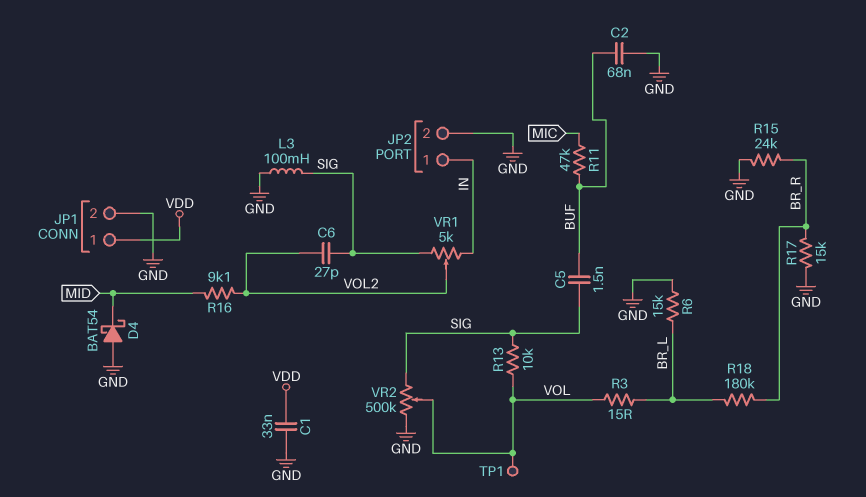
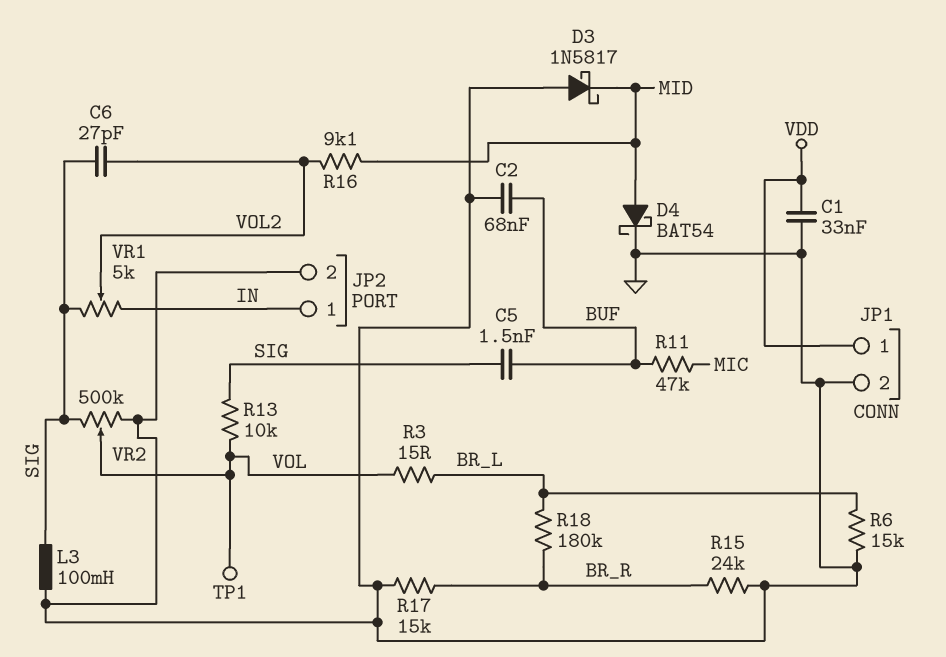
D3: none -> schottky 1N5817 (A GND, K MID)
D4: schottky BAT54 (A GND, K MID) -> schottky BAT54 (A MID, K GND)

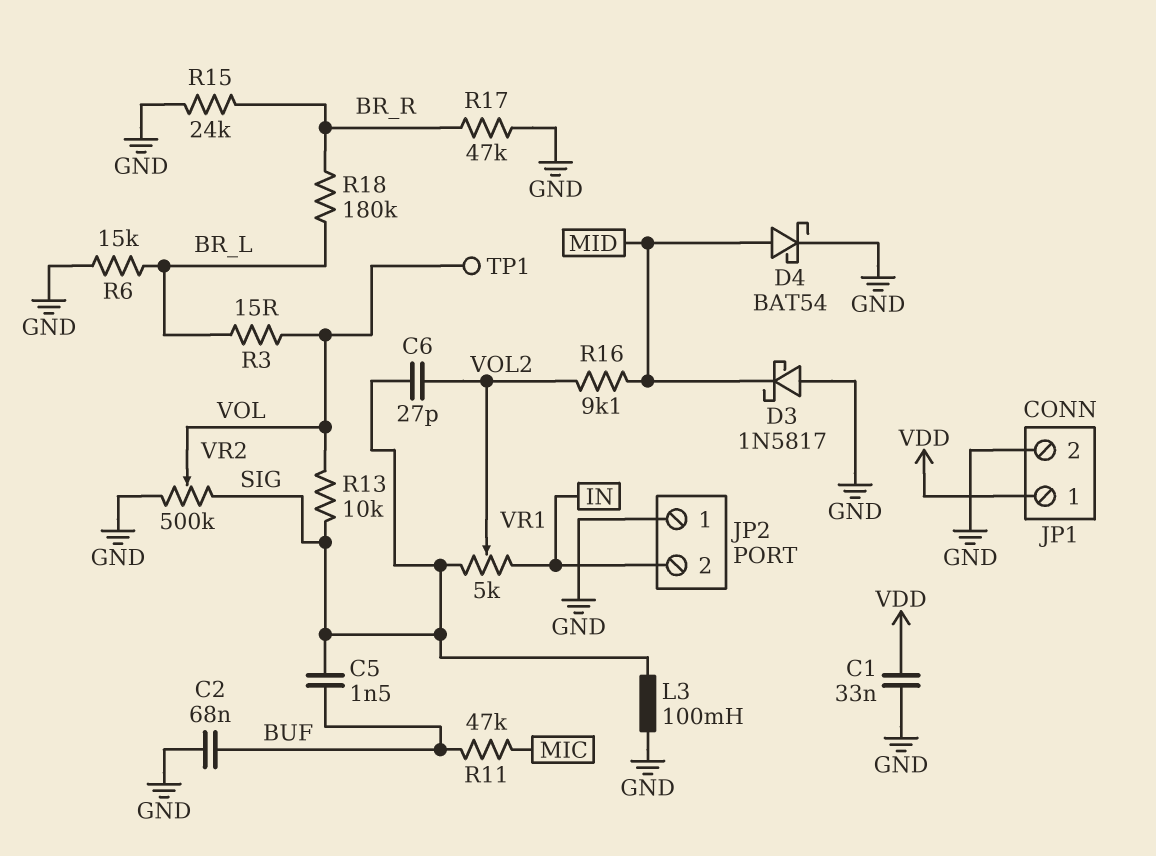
JP2 pin 1: IN -> GND
JP2 pin 2: GND -> IN
R17: 15k (BR_R, GND) -> 47k (BR_R, GND)

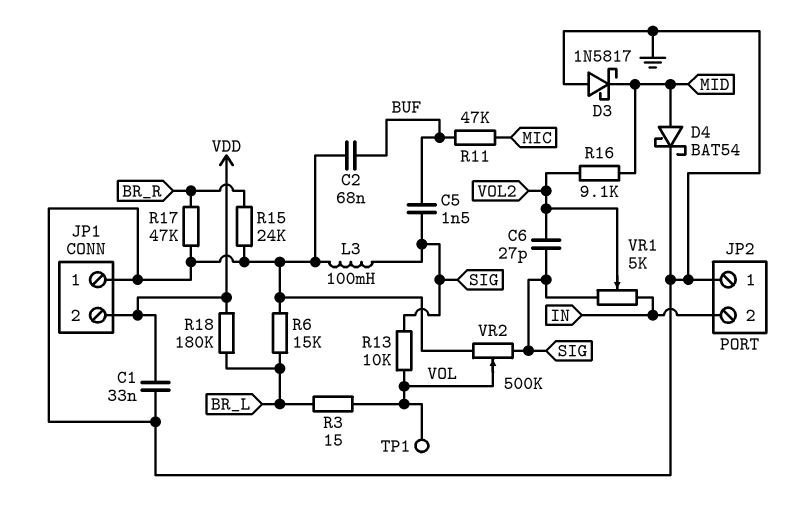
JP1 pin 1: VDD -> GND
JP1 pin 2: GND -> VDD
R18: 180k (BR_L, BR_R) -> 180k (BR_L, VDD)

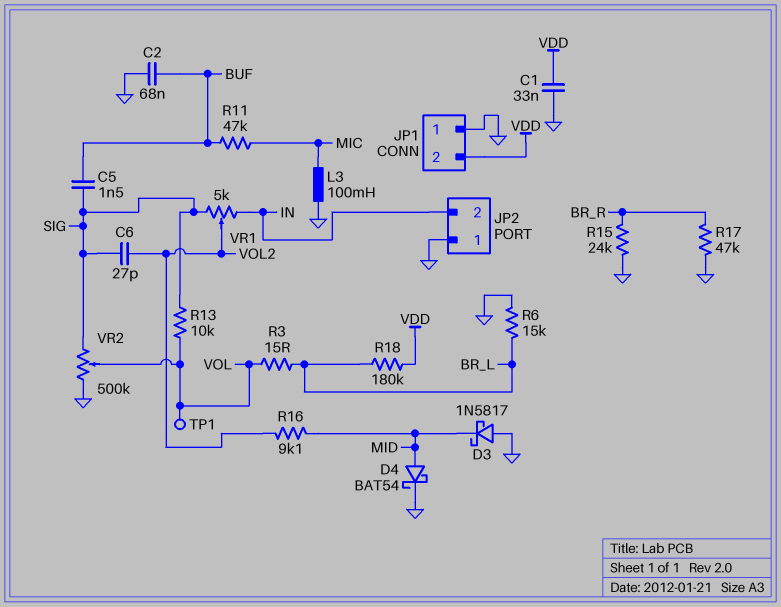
L3: 100mH (GND, SIG) -> 100mH (GND, MIC)

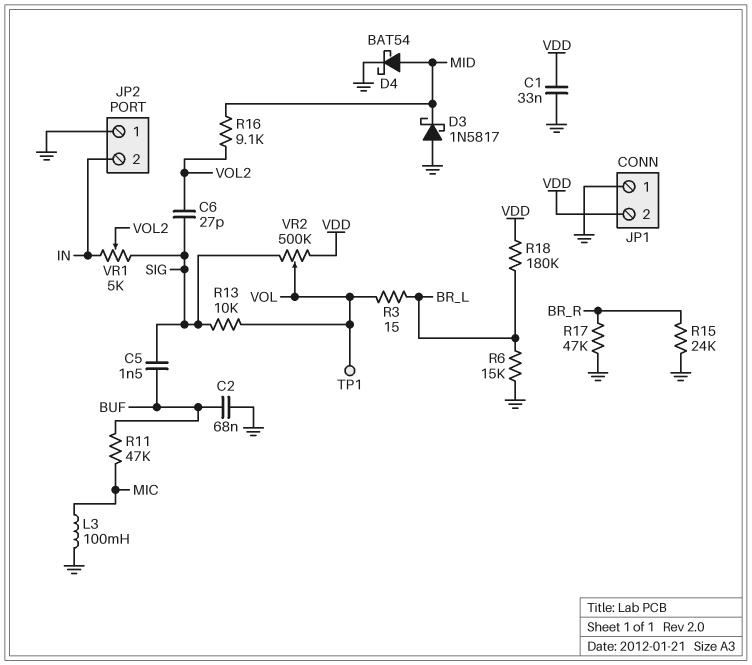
VR2: 500k (GND, SIG, wiper VOL) -> 500k (SIG, VDD, wiper VOL)

